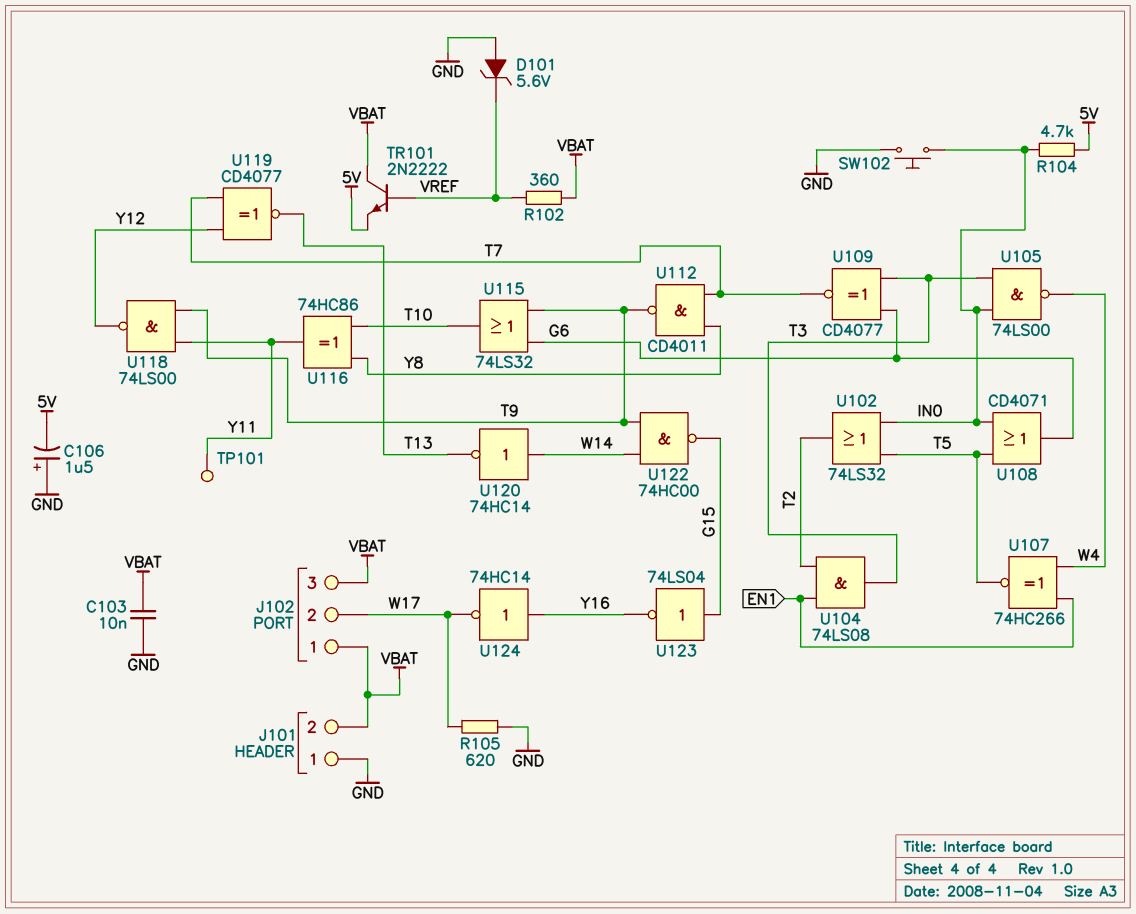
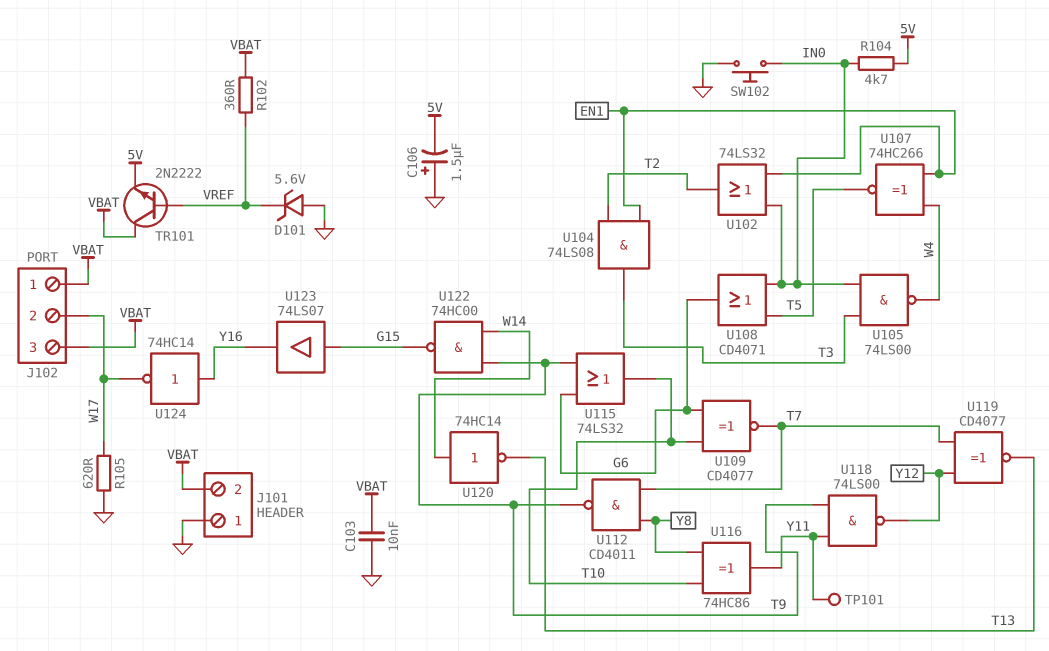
U102: OR 74LS32 (in IN0, in T5, out T2) -> OR 74LS32 (in EN1, in IN0, out T2)
U109: XNOR CD4077 (in G6, in T3, out T7) -> XNOR CD4077 (in G6, in T10, out T7)
U123: NOT 74LS04 (in G15, out Y16) -> buffer 74LS07 (in G15, out Y16)

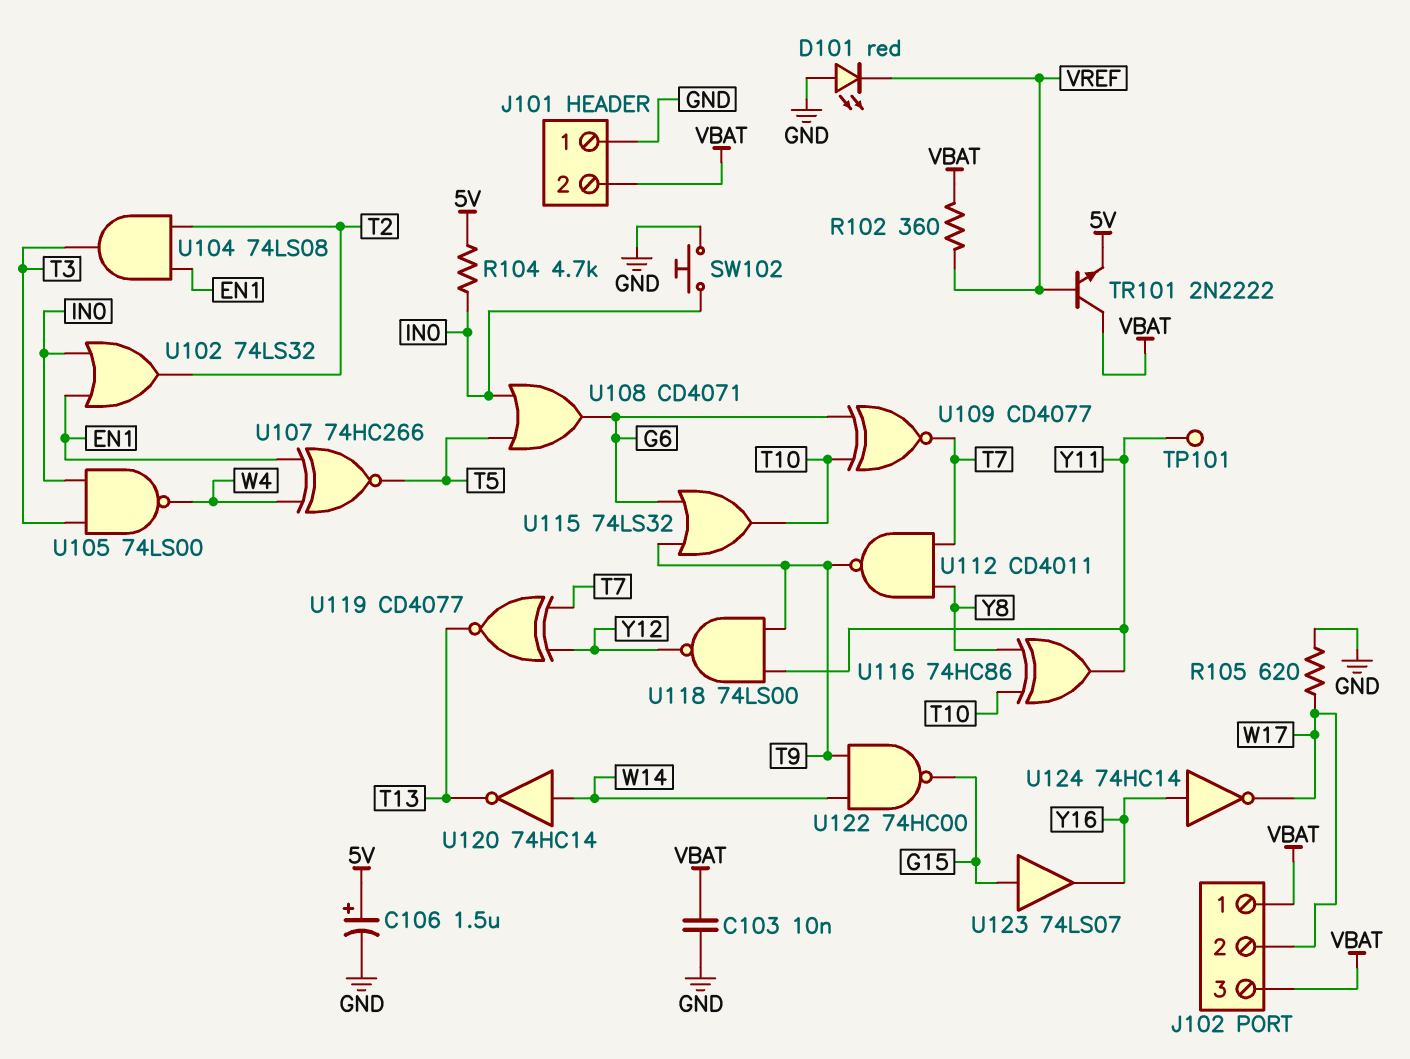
C106: 1.5uF (plus GND, minus 5V) -> 1.5uF (plus 5V, minus GND)
D101: zener 5.6V (A GND, K VREF) -> LED red (A GND, K VREF)

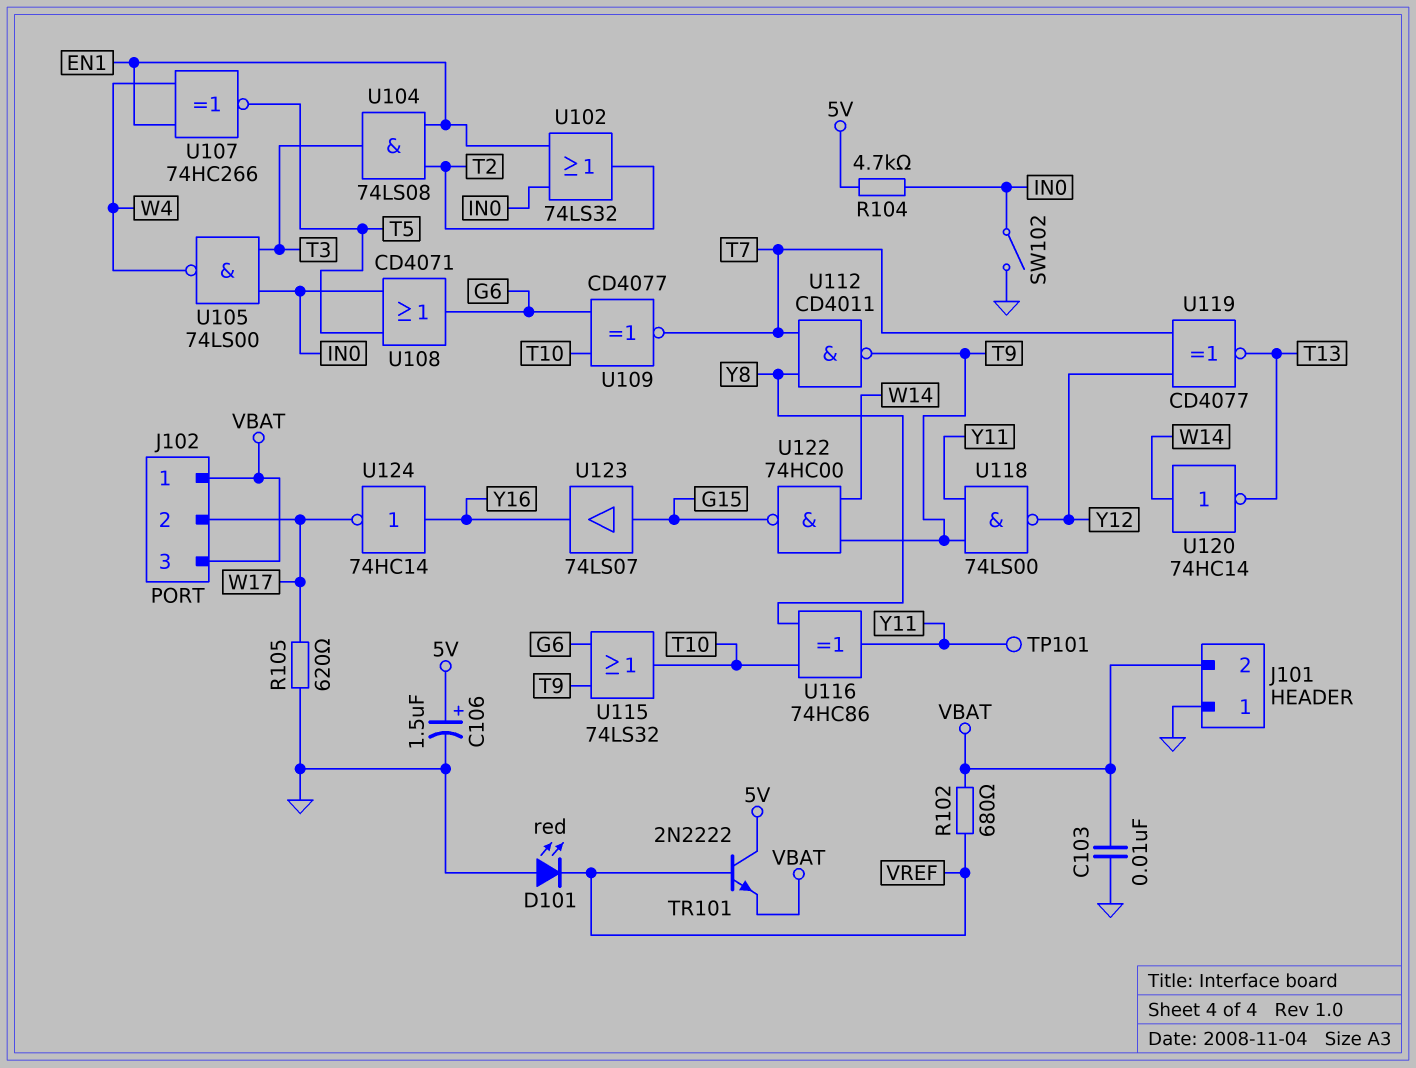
R102: 360 (VBAT, VREF) -> 680 (VBAT, VREF)
SW102: button (GND, IN0) -> switch (GND, IN0)
TR101: NPN 2N2222 (B VREF, C VBAT, E 5V) -> NPN 2N2222 (B VREF, C 5V, E VBAT)

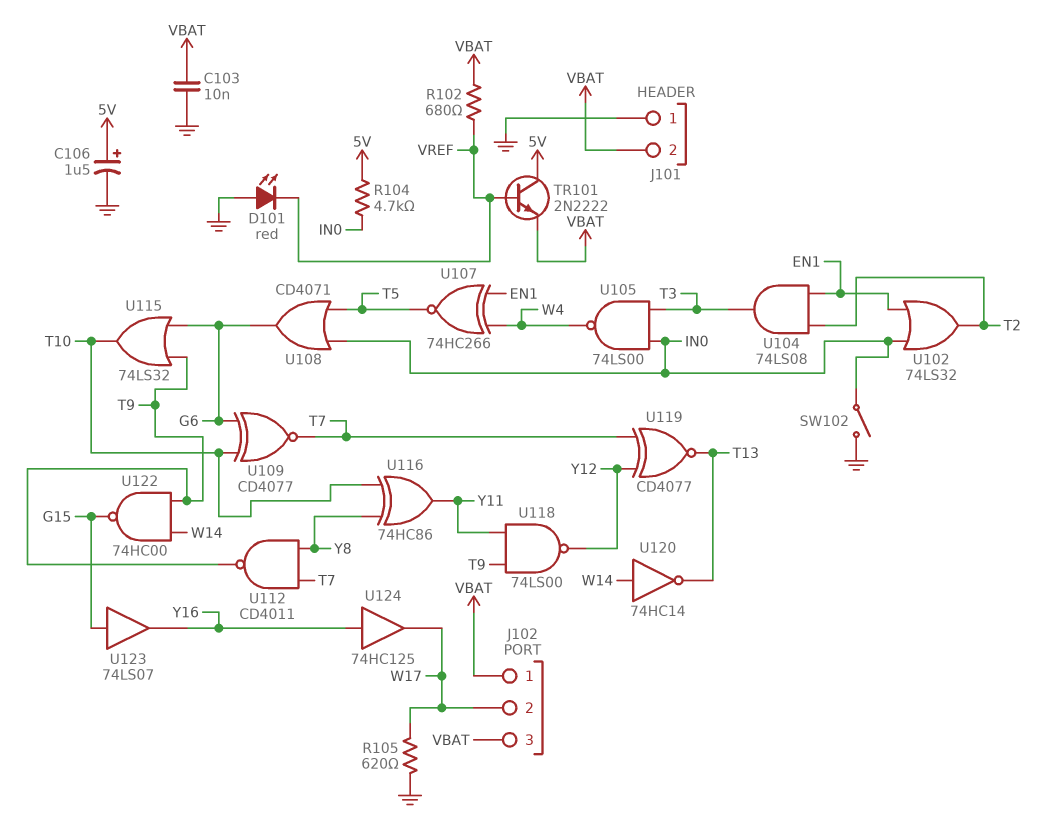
TP101: test point (Y11) -> none
U124: NOT 74HC14 (in Y16, out W17) -> buffer 74HC125 (in Y16, out W17)

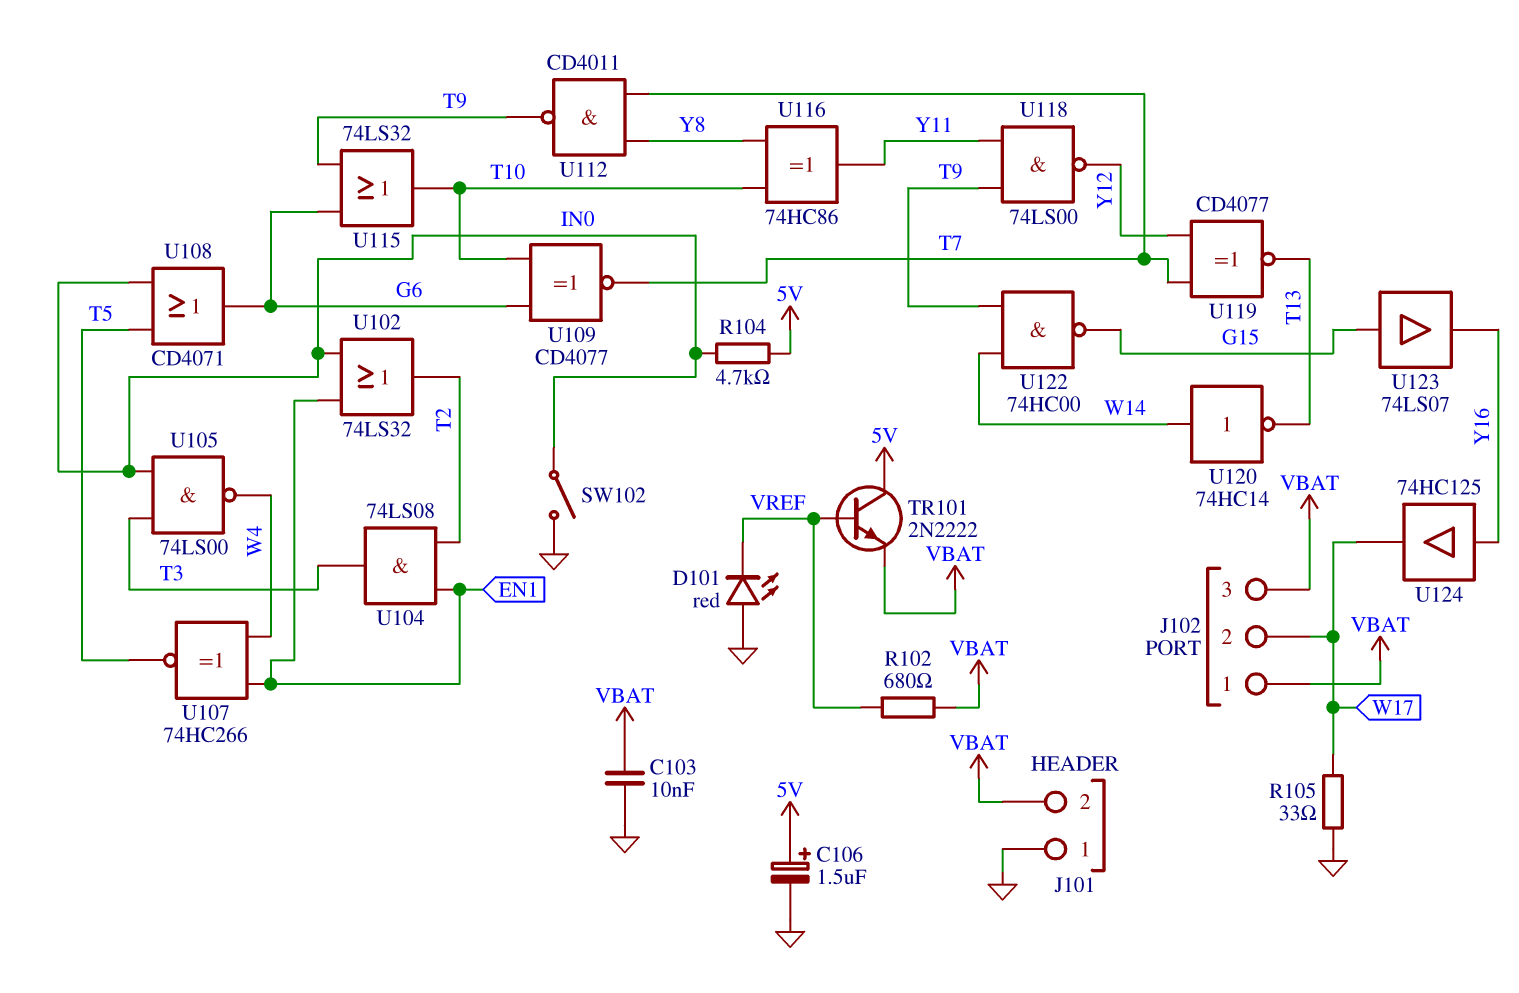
R105: 620 (GND, W17) -> 33 (GND, W17)

